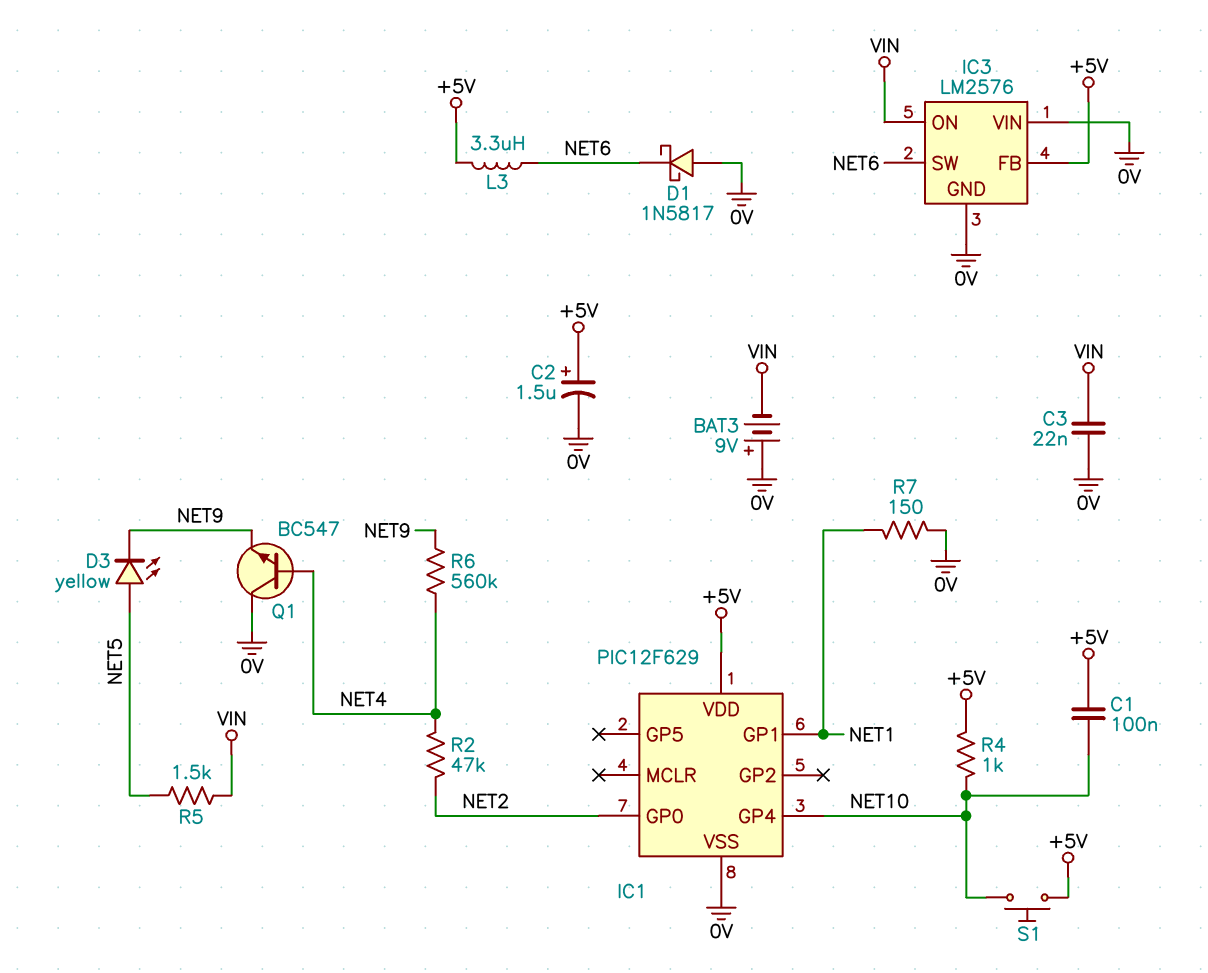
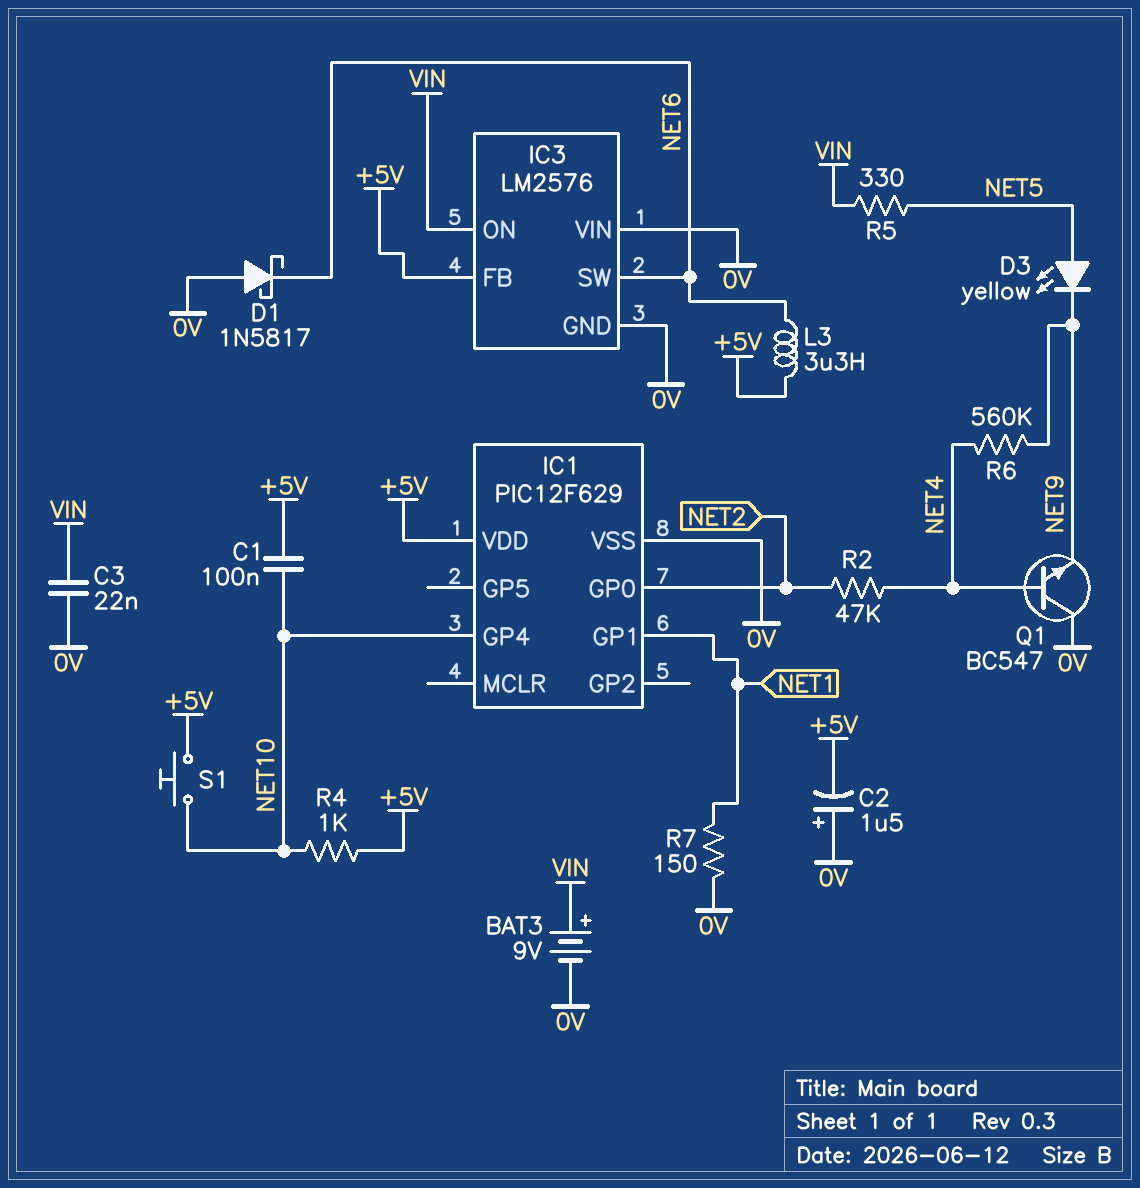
BAT3: 9V (plus 0V, minus VIN) -> 9V (plus VIN, minus 0V)
C2: 1.5uF (plus +5V, minus 0V) -> 1.5uF (plus 0V, minus +5V)
R5: 1.5k (NET5, VIN) -> 330 (NET5, VIN)

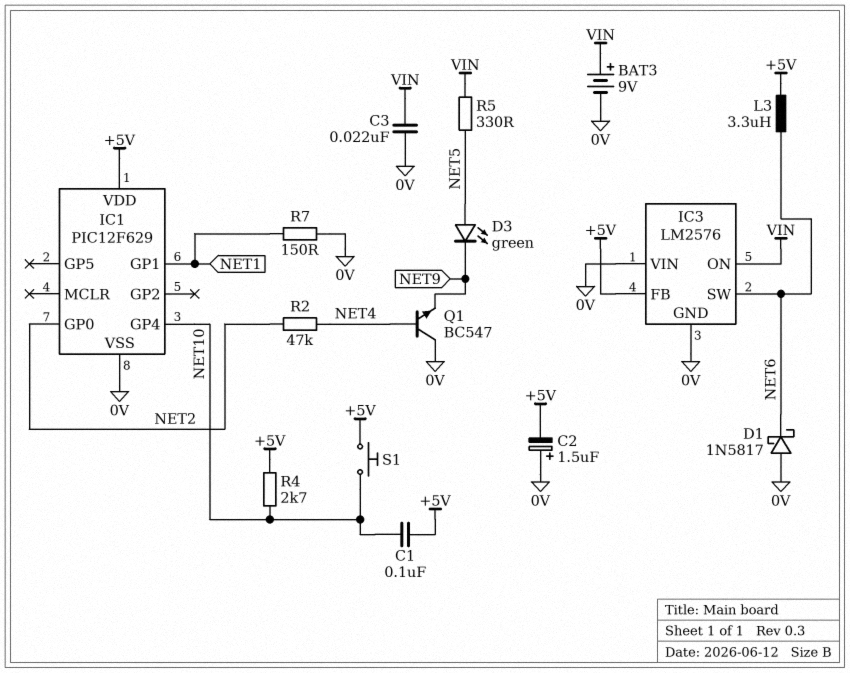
D3: LED yellow (A NET5, K NET9) -> LED green (A NET5, K NET9)
R4: 1k (+5V, NET10) -> 2.7k (+5V, NET10)
R6: 560k (NET4, NET9) -> none

